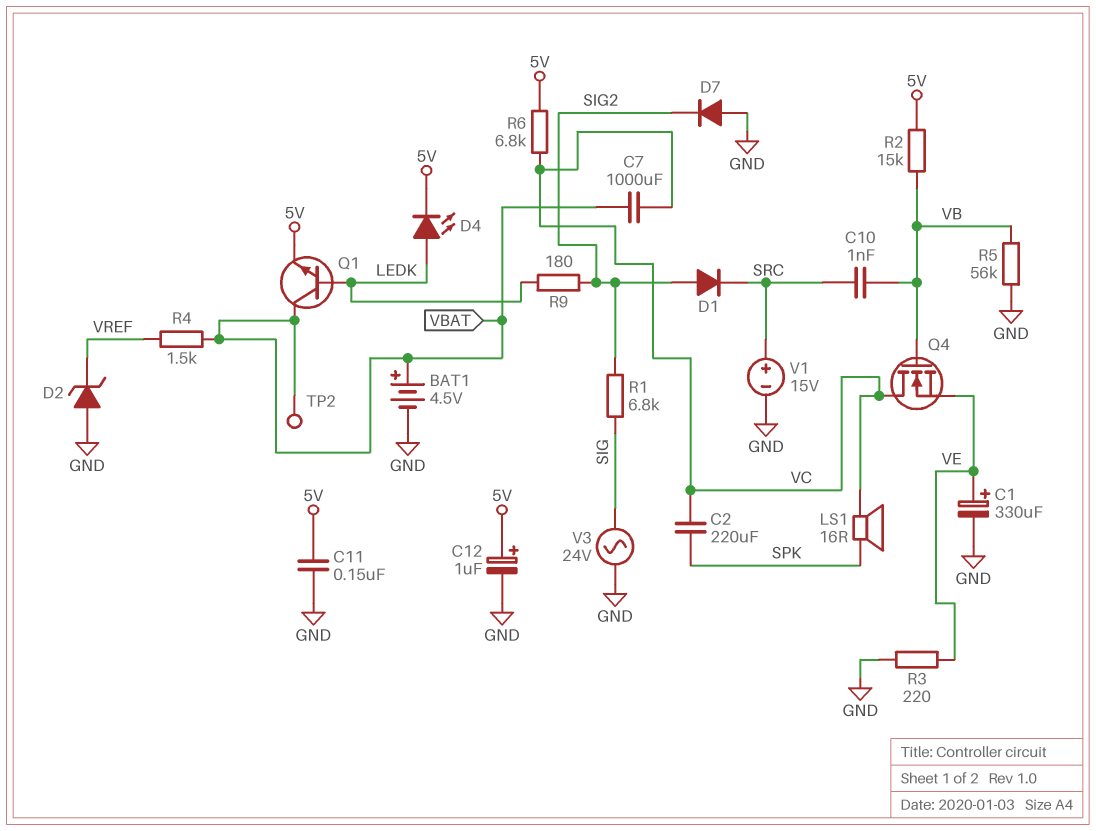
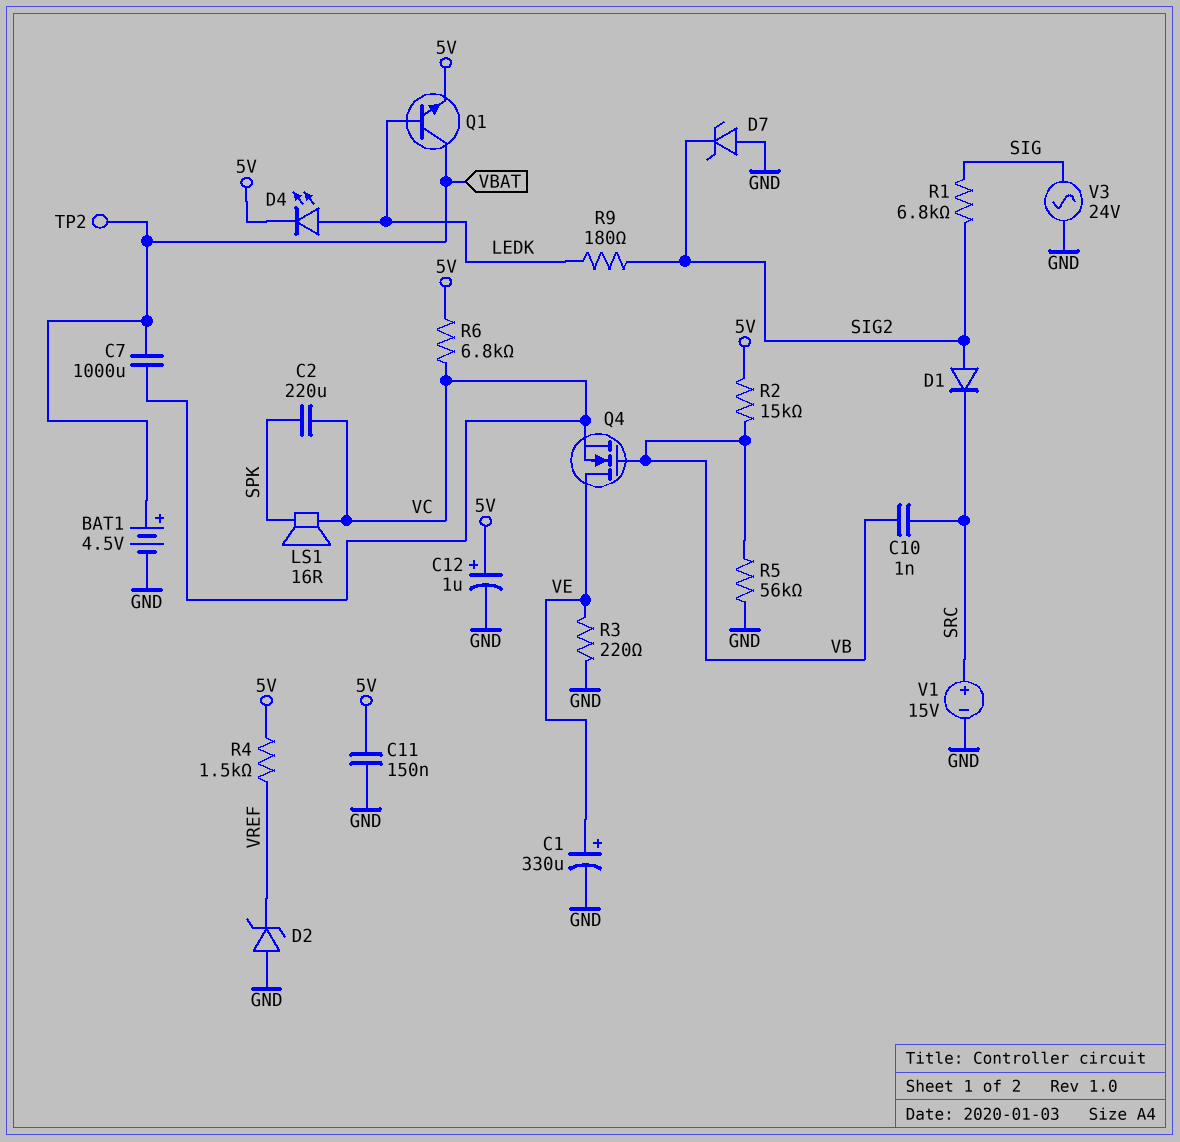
D7: diode (A GND, K SIG2) -> zener (A GND, K SIG2)
Q4: NMOS (G VB, D VC, S VE) -> NMOS (G VB, D VE, S VC)
R4: 1.5k (VBAT, VREF) -> 1.5k (5V, VREF)

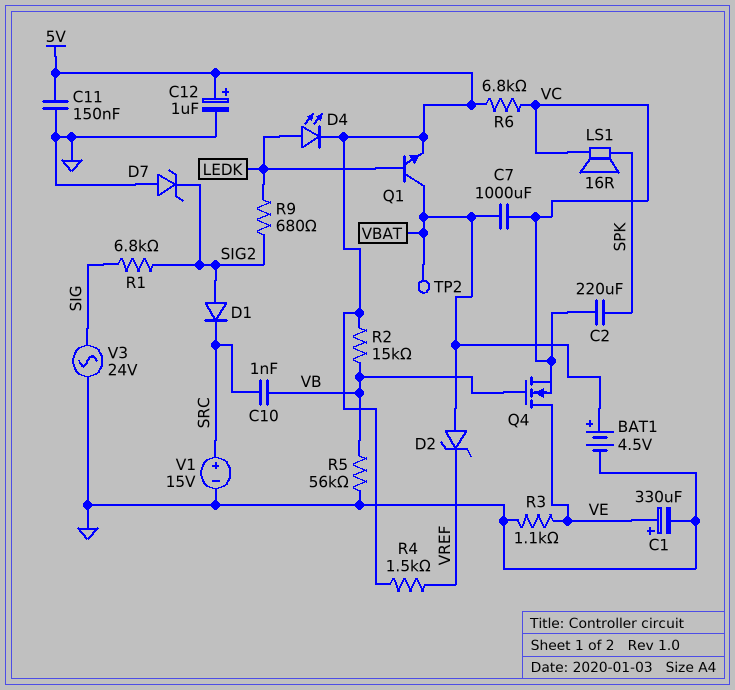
D2: zener (A GND, K VREF) -> zener (A VBAT, K VREF)
R3: 220 (GND, VE) -> 1.1k (GND, VE)
R9: 180 (LEDK, SIG2) -> 680 (LEDK, SIG2)

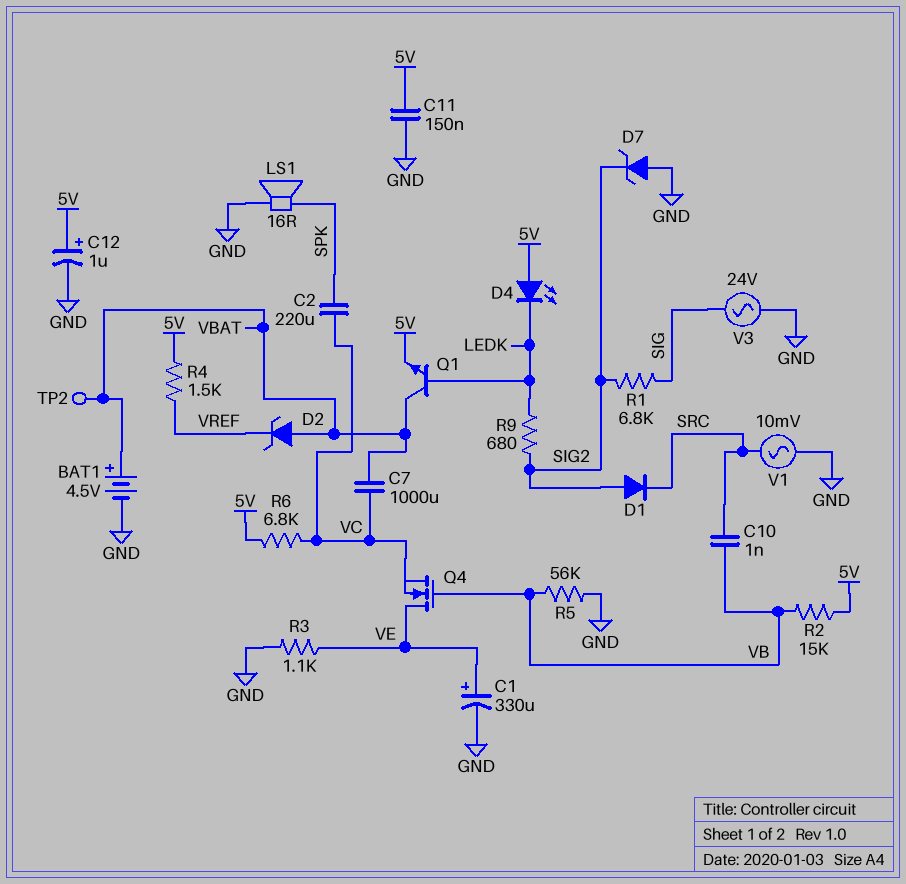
D4: LED (A LEDK, K 5V) -> LED (A 5V, K LEDK)
LS1: speaker 16R (SPK, VC) -> speaker 16R (GND, SPK)
V1: 15V (plus SRC, minus GND) -> AC 10mV (GND, SRC)

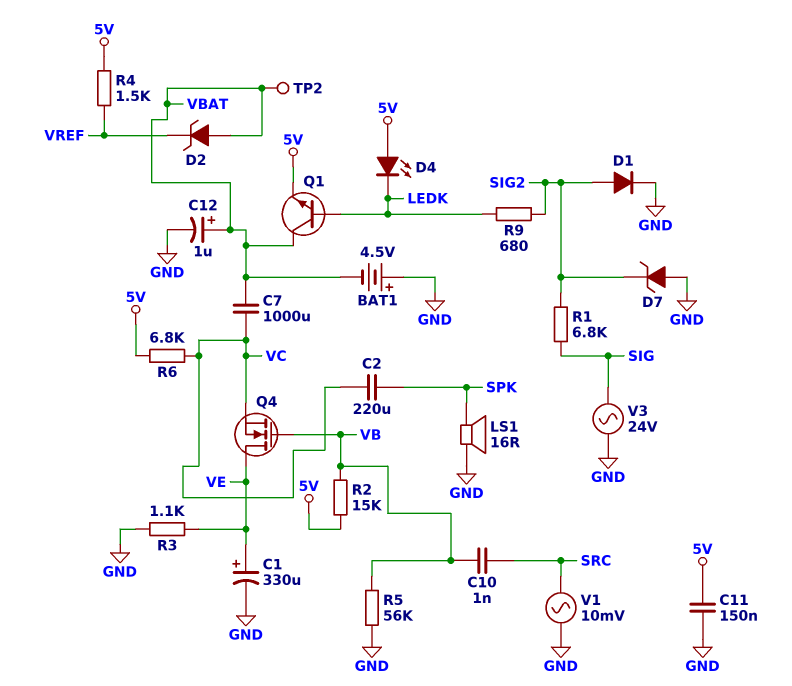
BAT1: 4.5V (plus VBAT, minus GND) -> 4.5V (plus GND, minus VBAT)
C12: 1uF (plus 5V, minus GND) -> 1uF (plus VBAT, minus GND)
D1: diode (A SIG2, K SRC) -> diode (A SIG2, K GND)

